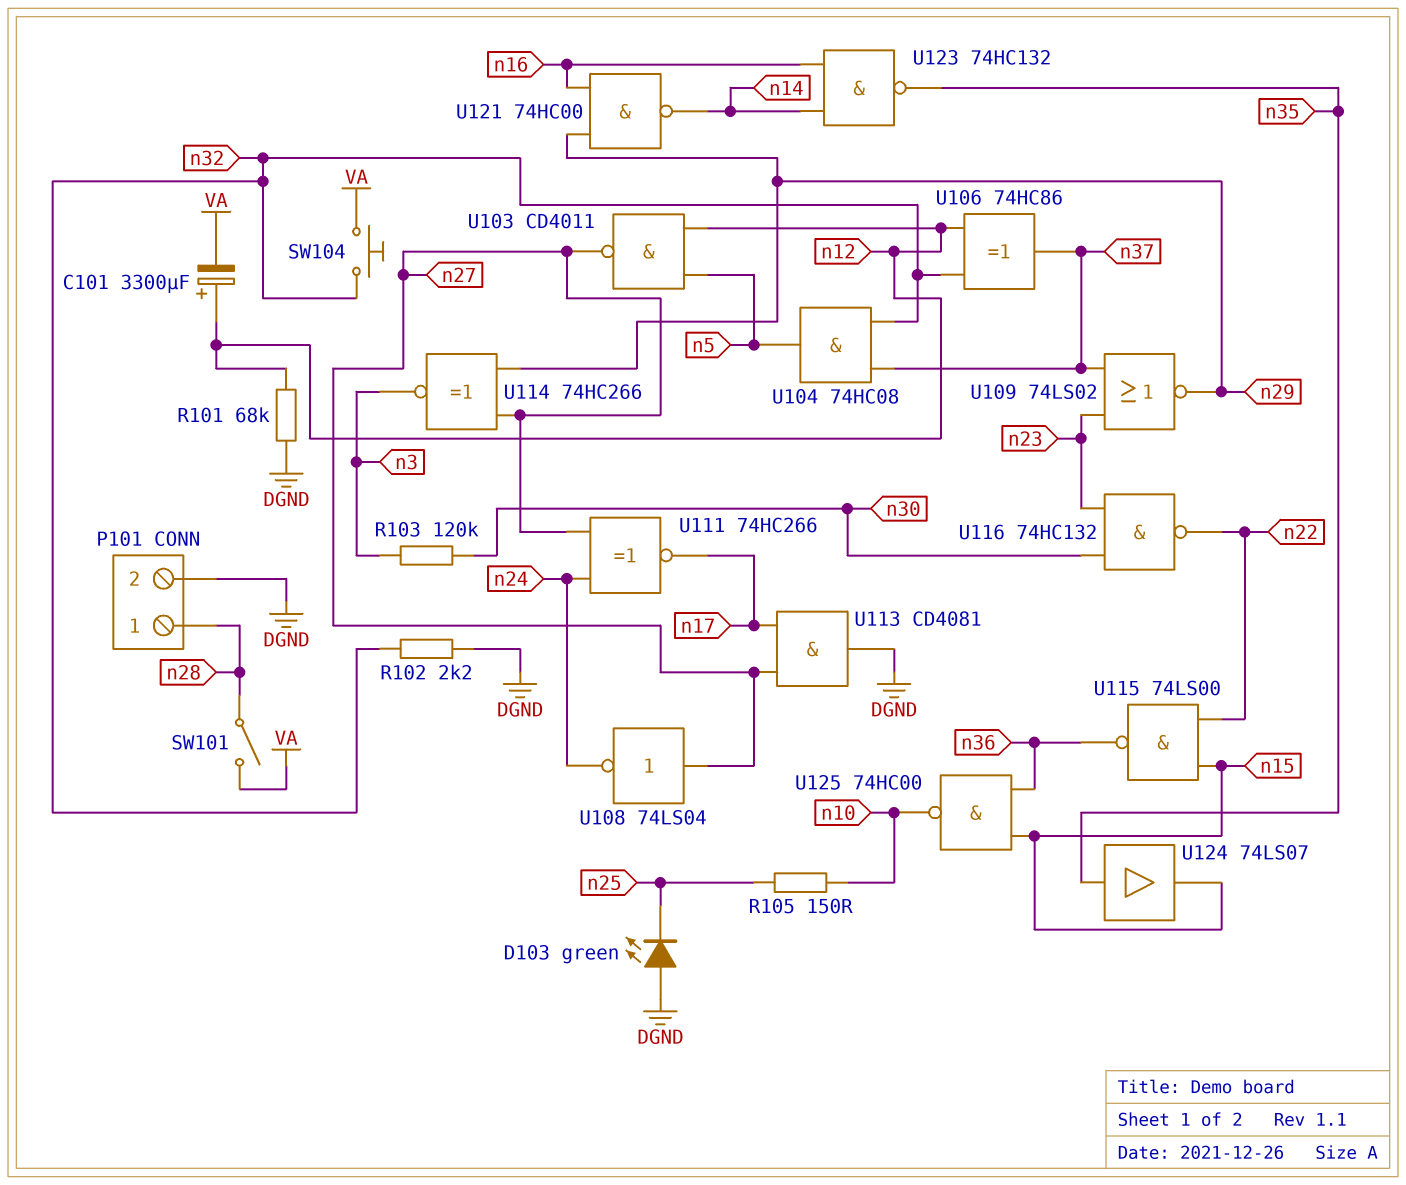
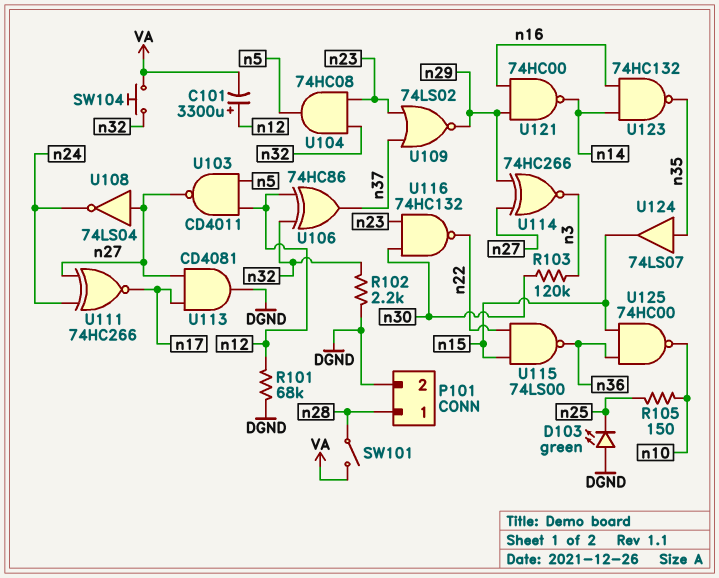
U104: AND 74HC08 (in n32, in n37, out n5) -> AND 74HC08 (in n23, in n32, out n5)

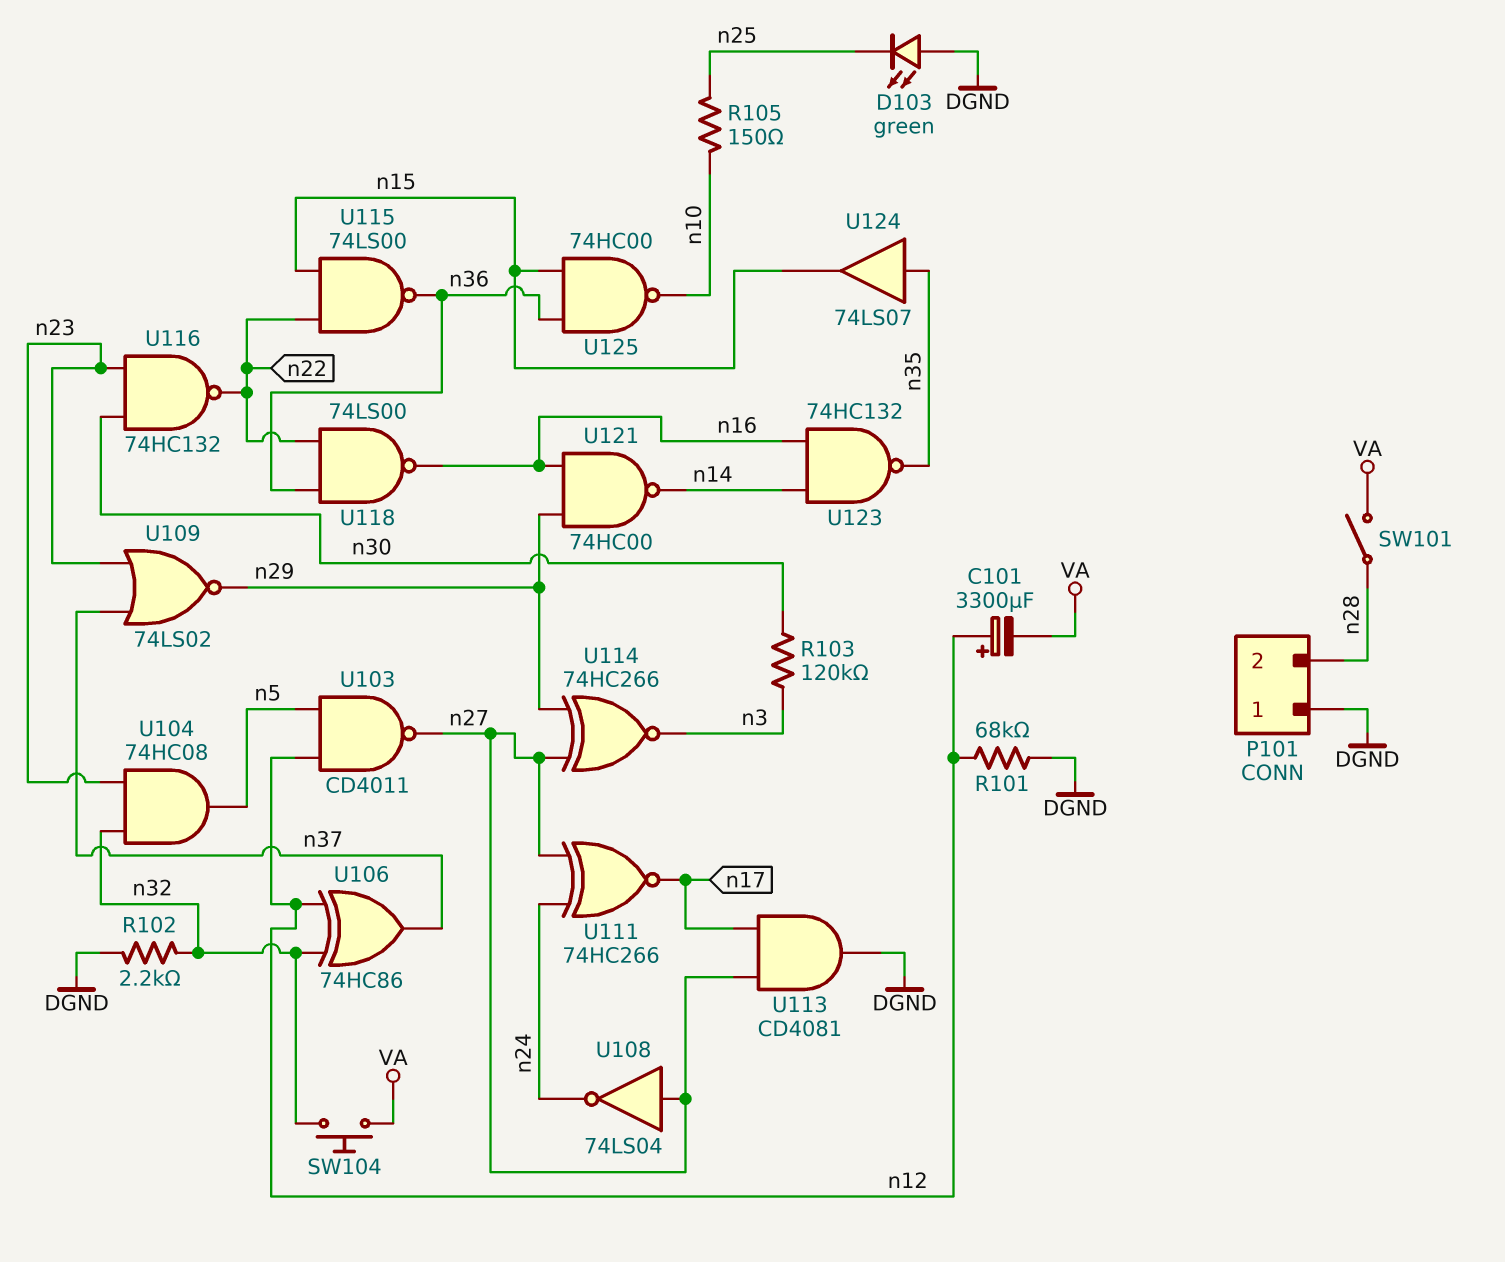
P101 pin 1: n28 -> DGND
P101 pin 2: DGND -> n28
U118: none -> NAND 74LS00 (in n22, in n36, out n16)

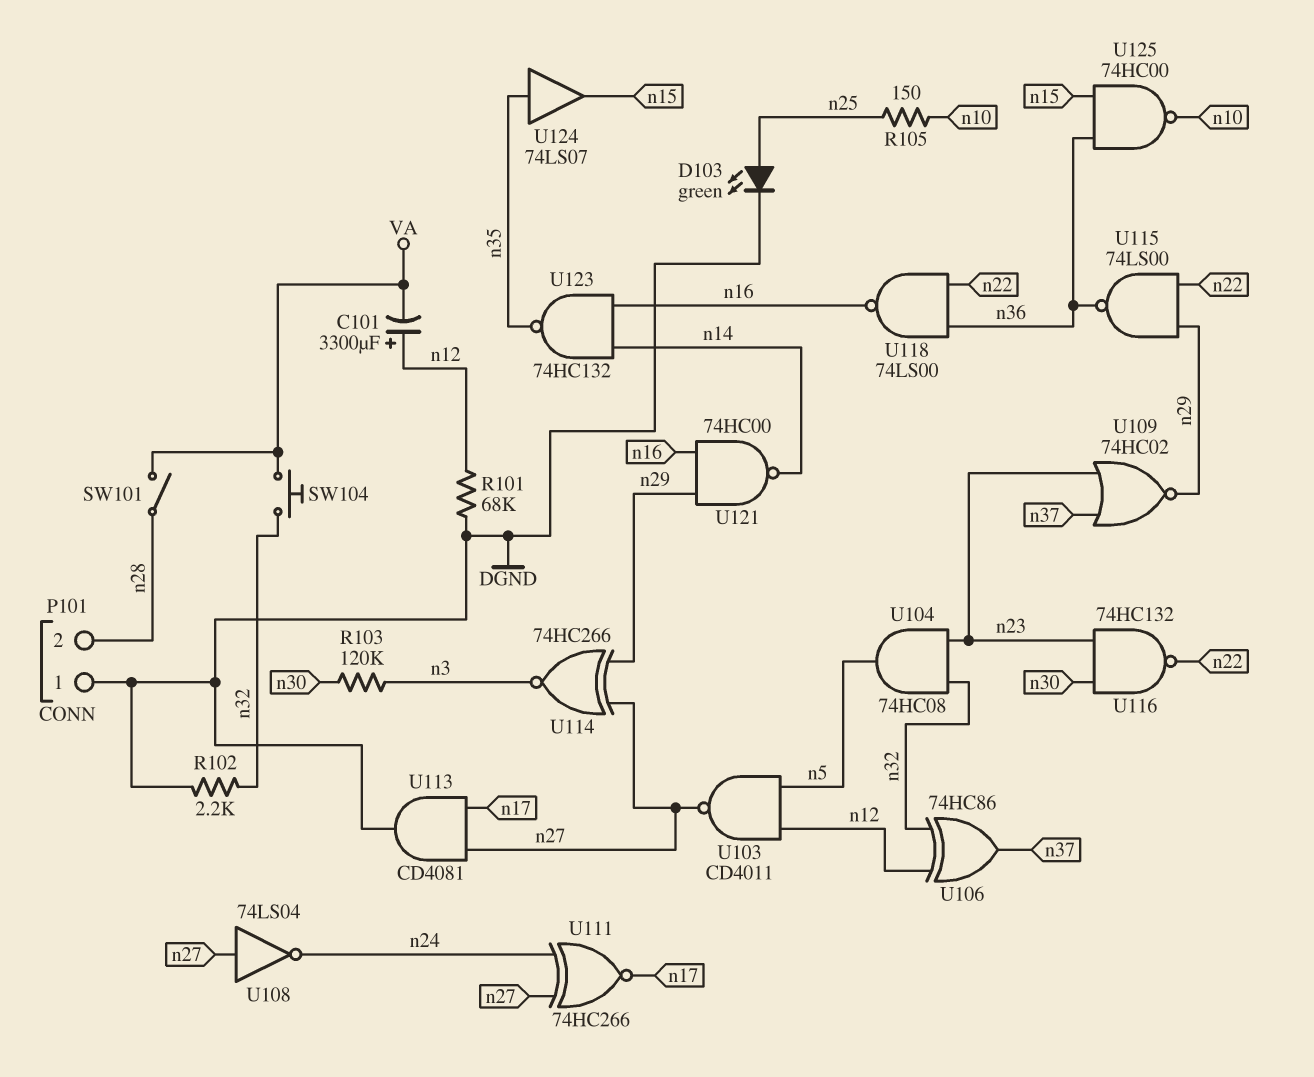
D103: LED green (A DGND, K n25) -> LED green (A n25, K DGND)
U109: NOR 74LS02 (in n23, in n37, out n29) -> NOR 74HC02 (in n23, in n37, out n29)
U115: NAND 74LS00 (in n15, in n22, out n36) -> NAND 74LS00 (in n22, in n29, out n36)

